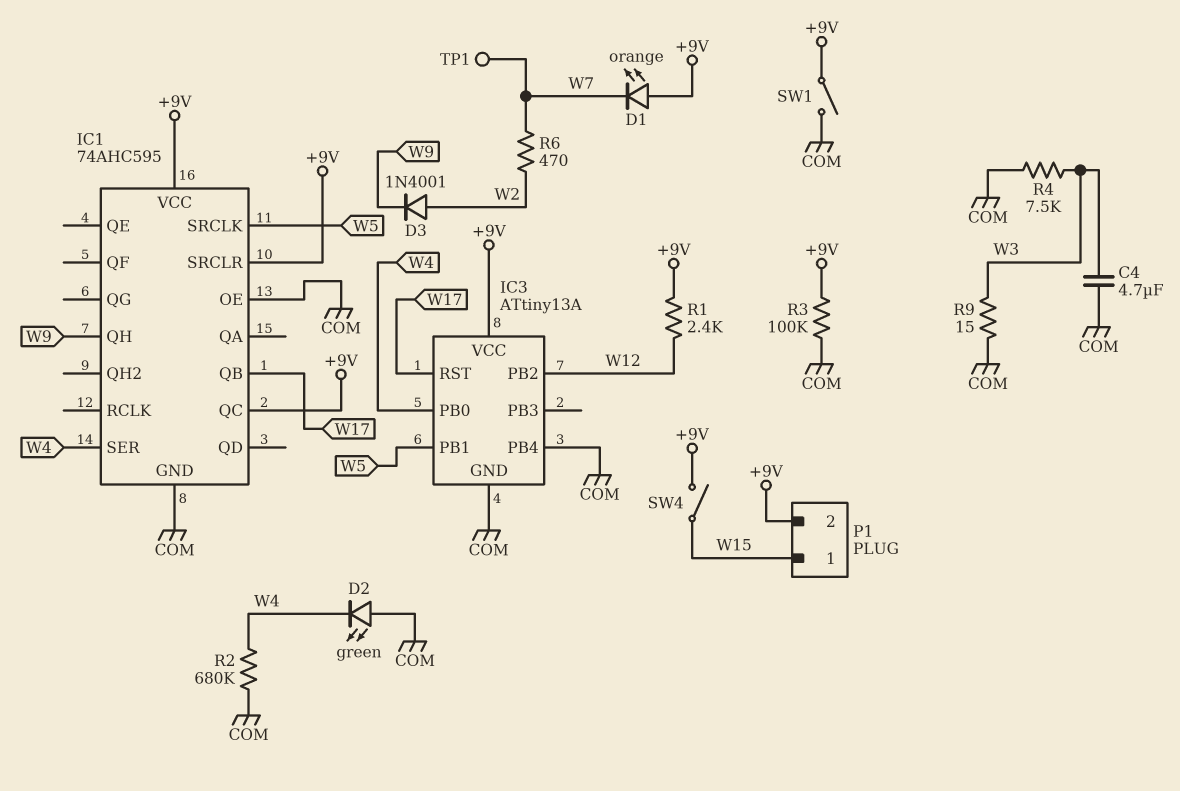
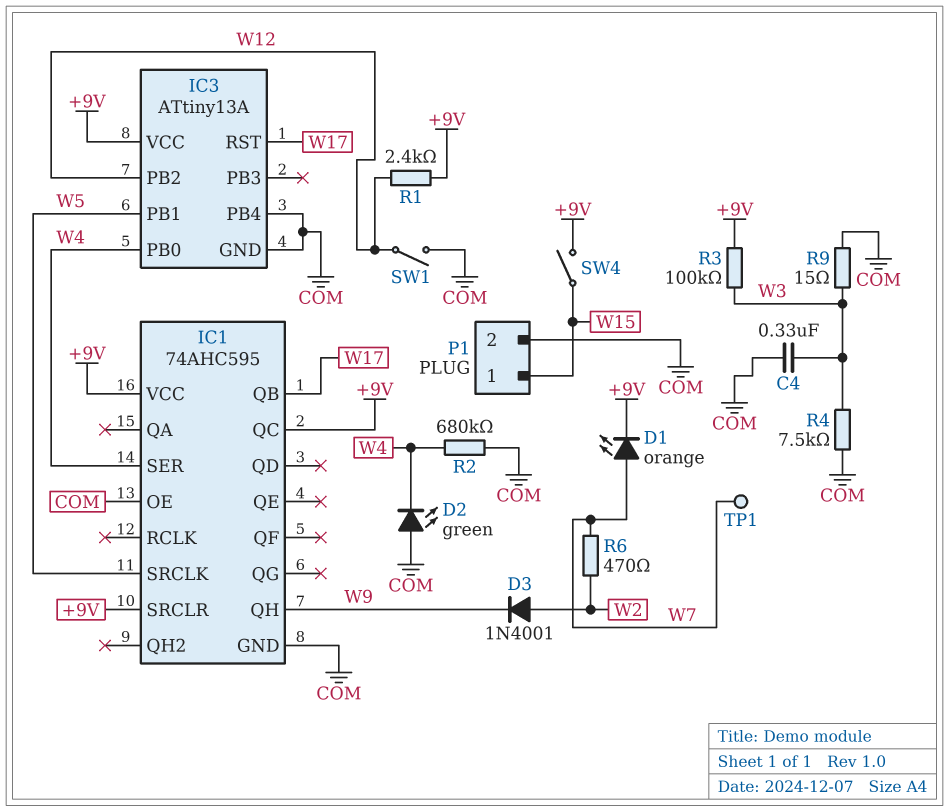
C4: 4.7uF (COM, W3) -> 330nF (COM, W3)
D1: LED orange (A +9V, K W7) -> LED orange (A W7, K +9V)
P1 pin 2: +9V -> COM
R3: 100k (+9V, COM) -> 100k (+9V, W3)
SW1: switch (+9V, COM) -> switch (COM, W12)

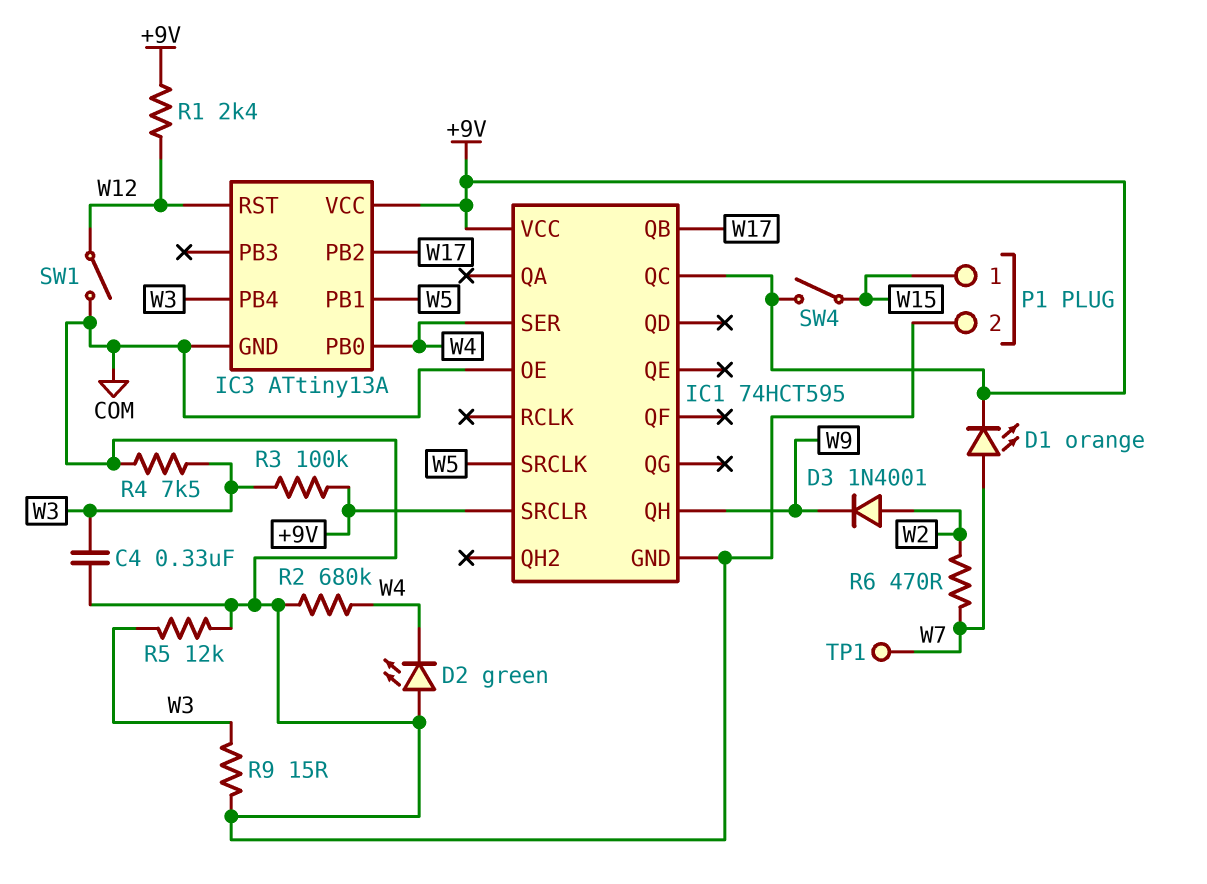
IC1: 74AHC595 -> 74HCT595
IC3 pin PB2: W12 -> W17
IC3 pin PB4: COM -> W3
IC3 pin RST: W17 -> W12
R5: none -> 12k (COM, W3)

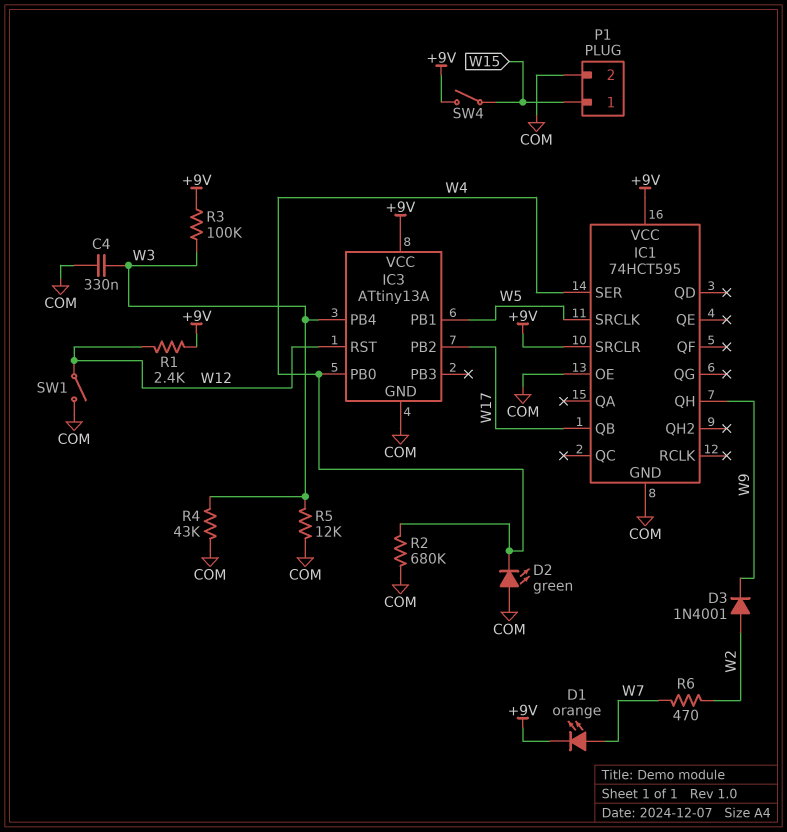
IC1 pin QC: +9V -> none
R4: 7.5k (COM, W3) -> 43k (COM, W3)
R9: 15 (COM, W3) -> none
TP1: test point (W7) -> none

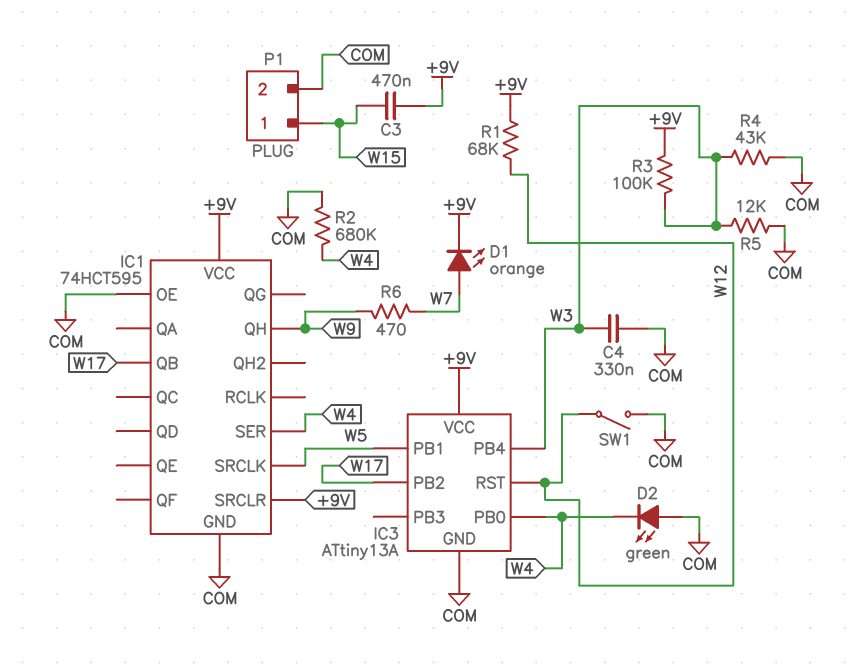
C3: none -> 470nF (+9V, W15)
D3: diode 1N4001 (A W2, K W9) -> none
R1: 2.4k (+9V, W12) -> 68k (+9V, W12)
R6: 470 (W2, W7) -> 470 (W7, W9)
SW4: switch (+9V, W15) -> none

